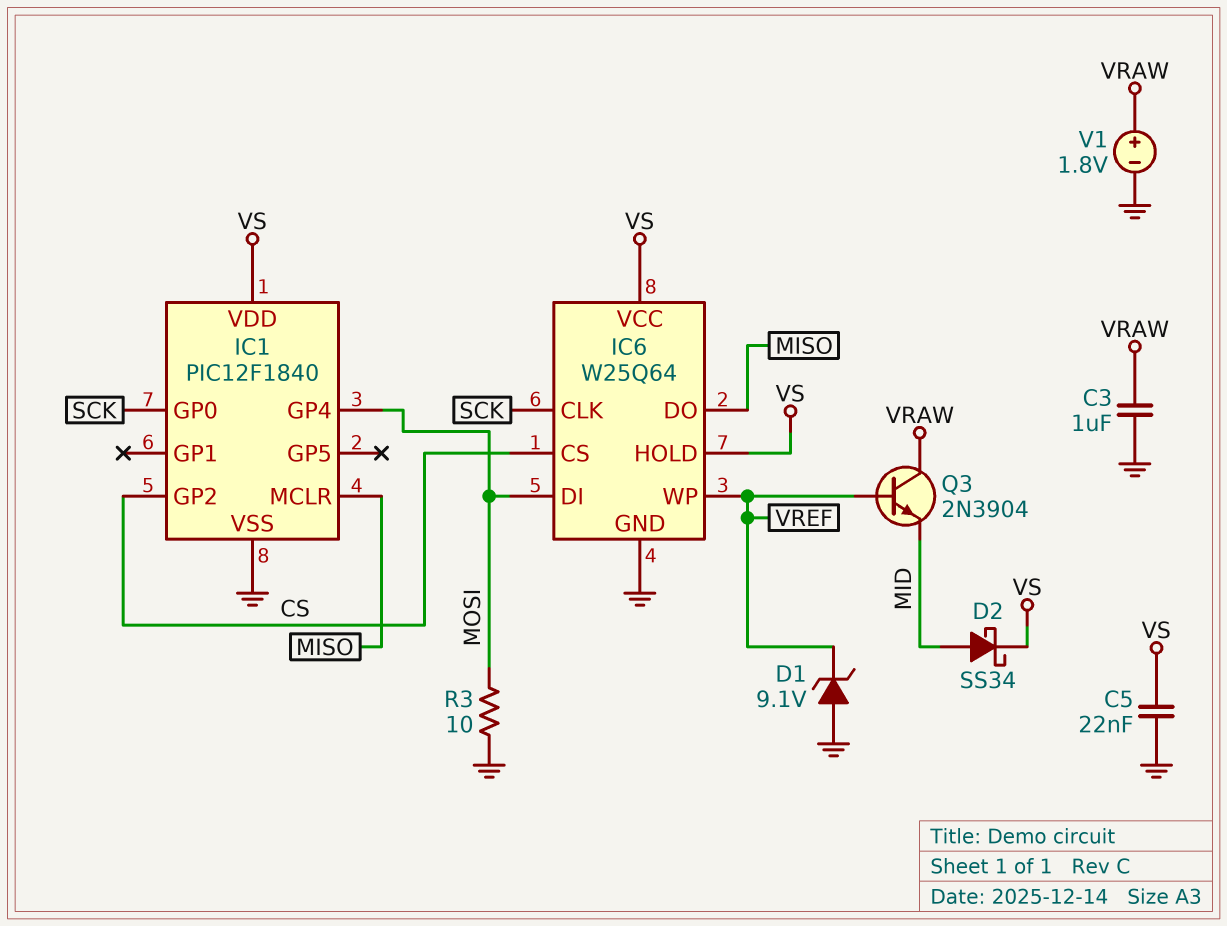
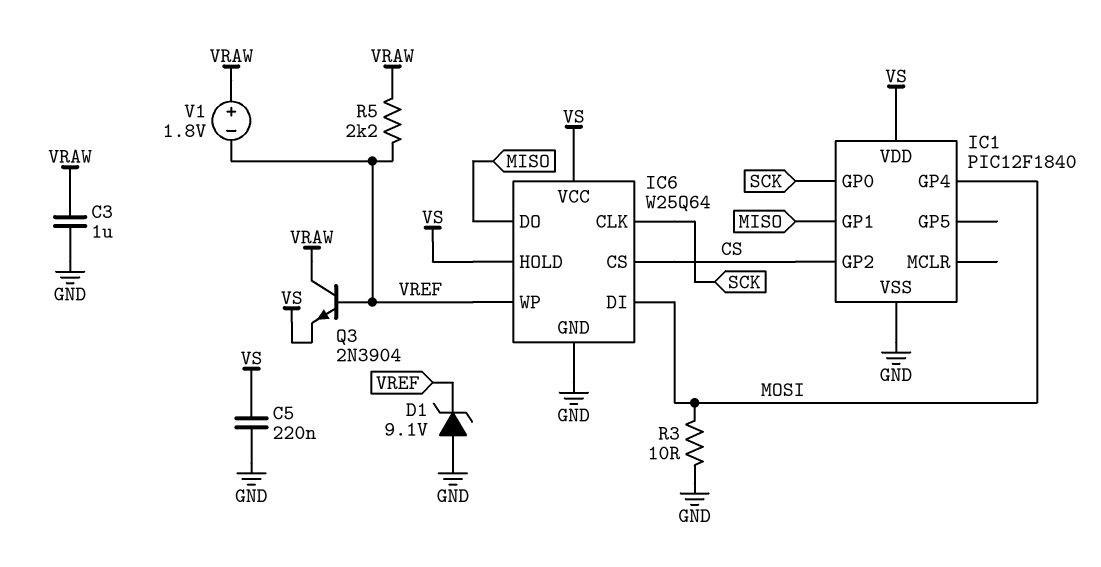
C5: 22nF (GND, VS) -> 220nF (GND, VS)
D2: schottky SS34 (A MID, K VS) -> none
IC1 pin GP1: none -> MISO
IC1 pin MCLR: MISO -> none
Q3: NPN 2N3904 (B VREF, C VRAW, E MID) -> NPN 2N3904 (B VREF, C VRAW, E VS)
R5: none -> 2.2k (VRAW, VREF)
V1: 1.8V (plus VRAW, minus GND) -> 1.8V (plus VRAW, minus VREF)

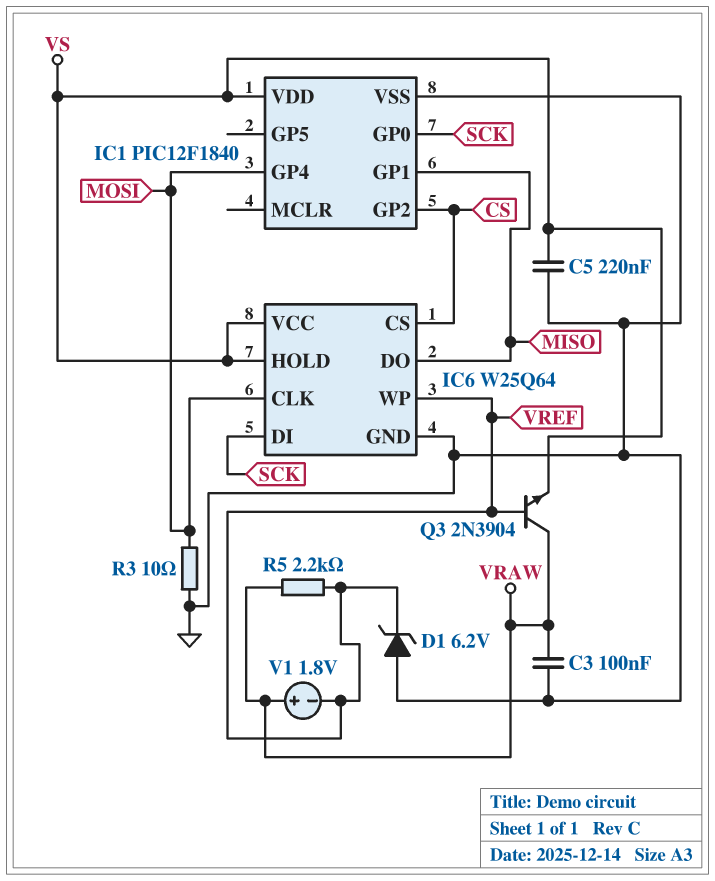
C3: 1uF (GND, VRAW) -> 100nF (GND, VRAW)
D1: zener 9.1V (A GND, K VREF) -> zener 6.2V (A GND, K VREF)
IC6 pin CLK: SCK -> MOSI
IC6 pin DI: MOSI -> SCK

